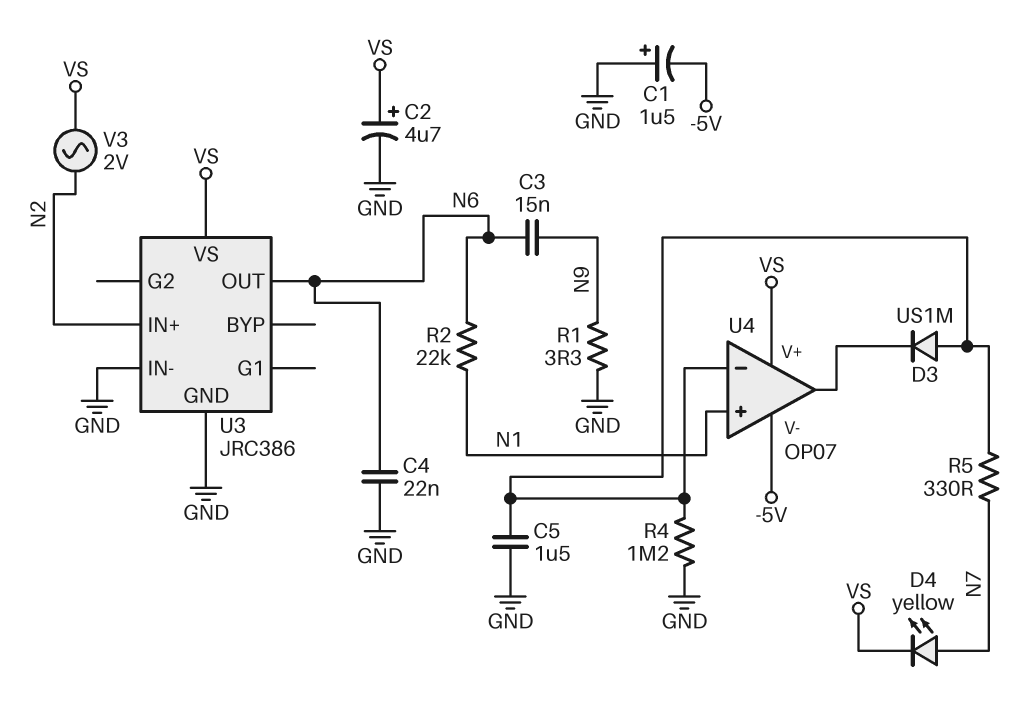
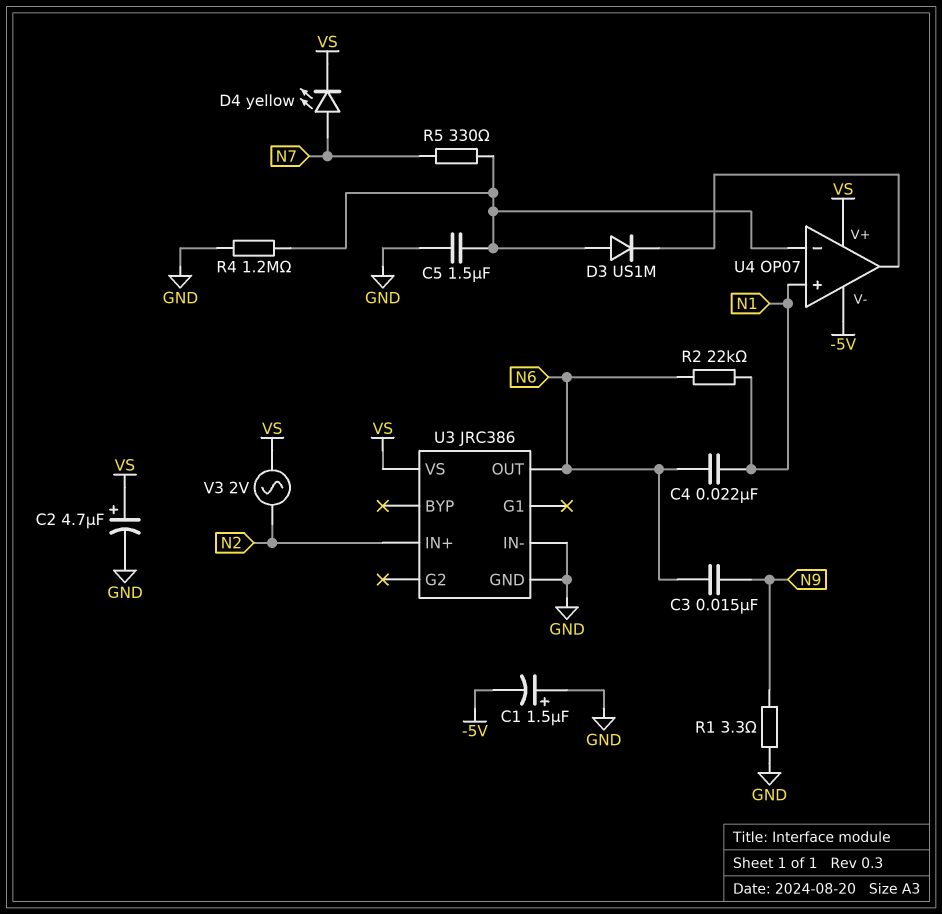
C4: 22nF (GND, N6) -> 22nF (N1, N6)

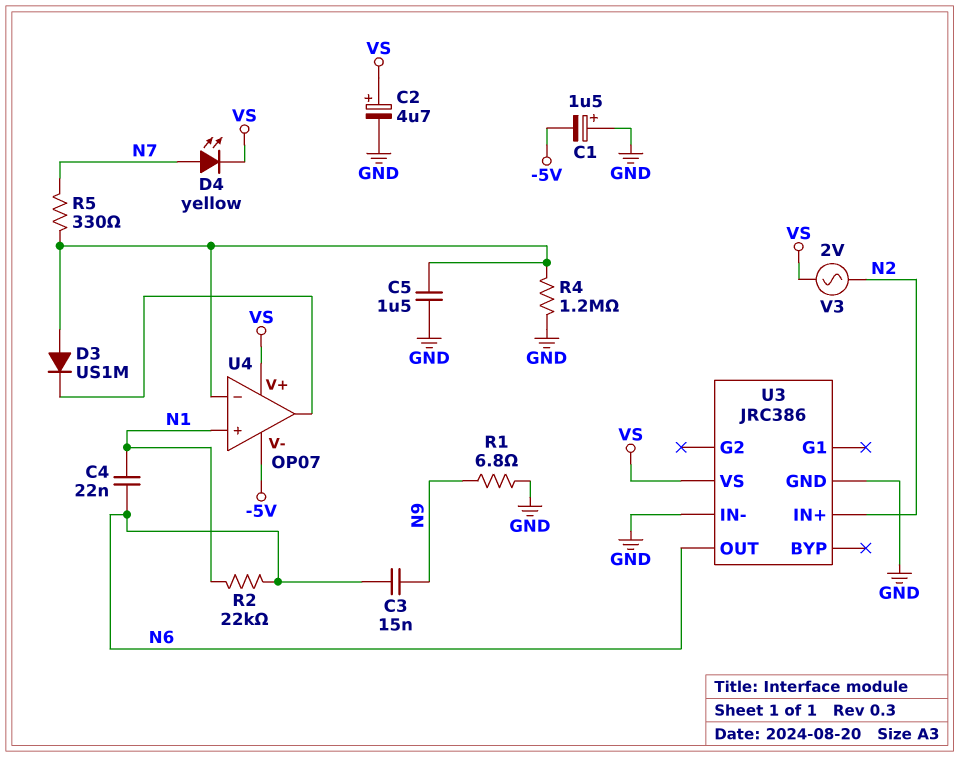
R1: 3.3 (GND, N9) -> 6.8 (GND, N9)

